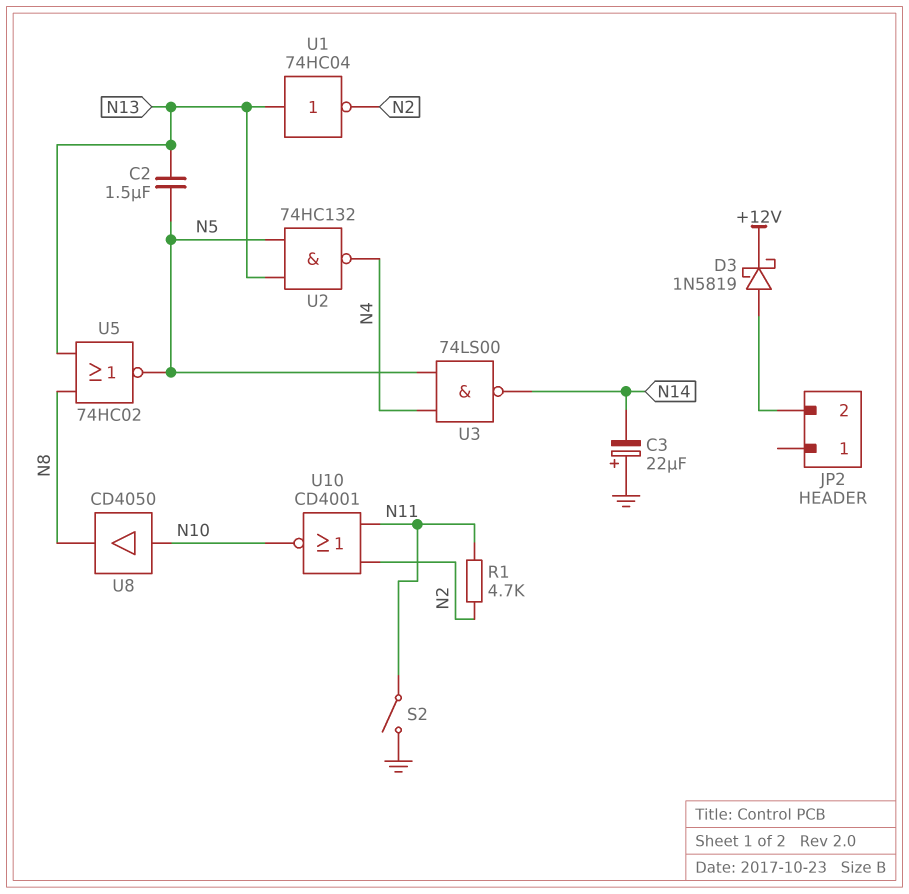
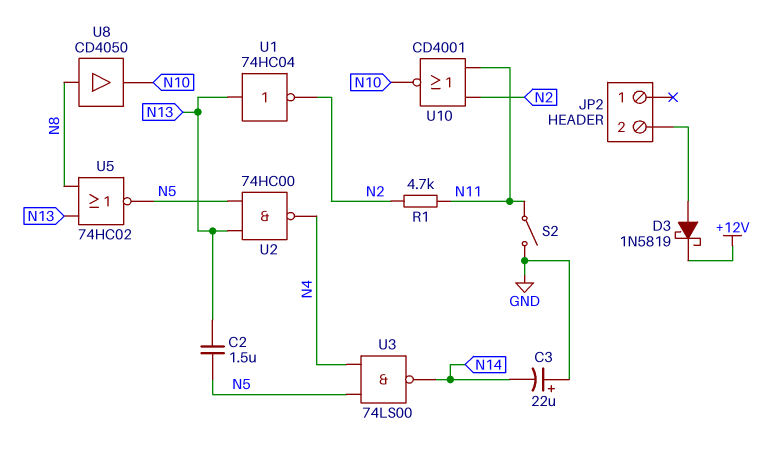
U2: NAND 74HC132 (in N5, in N13, out N4) -> NAND 74HC00 (in N5, in N13, out N4)
U8: buffer CD4050 (in N10, out N8) -> buffer CD4050 (in N8, out N10)

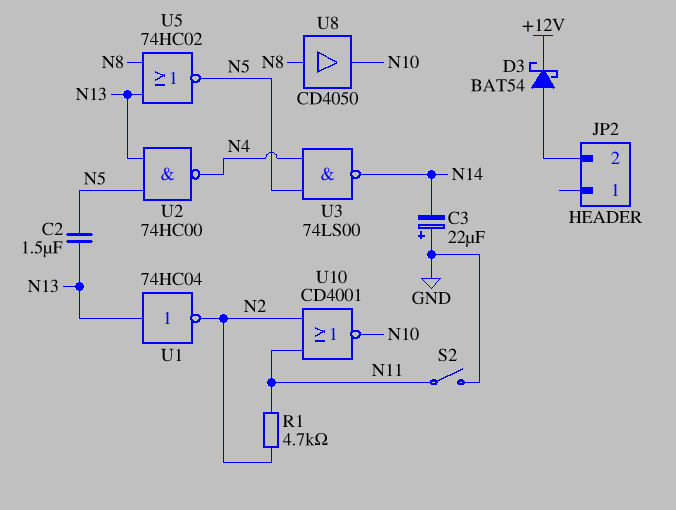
D3: schottky 1N5819 (A JP2/2, K +12V) -> schottky BAT54 (A JP2/2, K +12V)

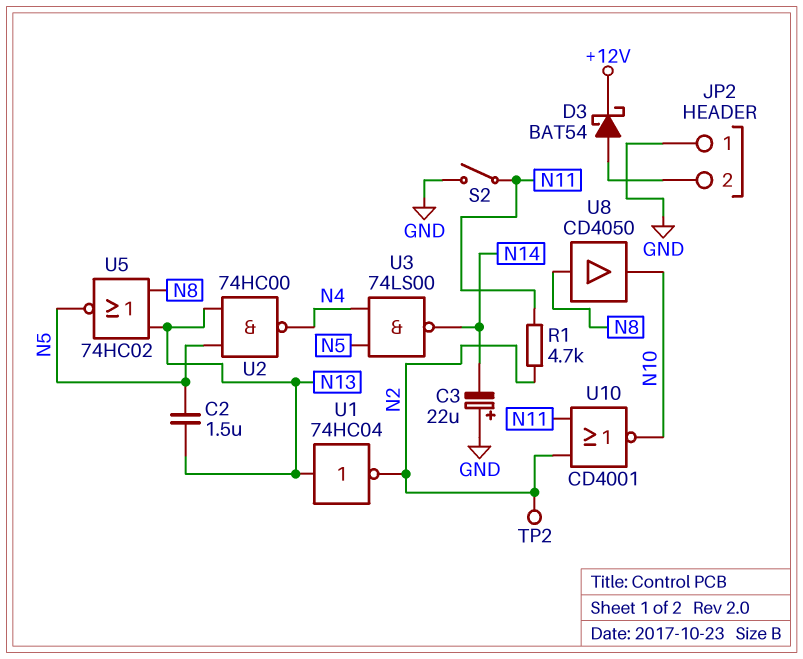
JP2 pin 1: none -> GND
TP2: none -> test point (N2)

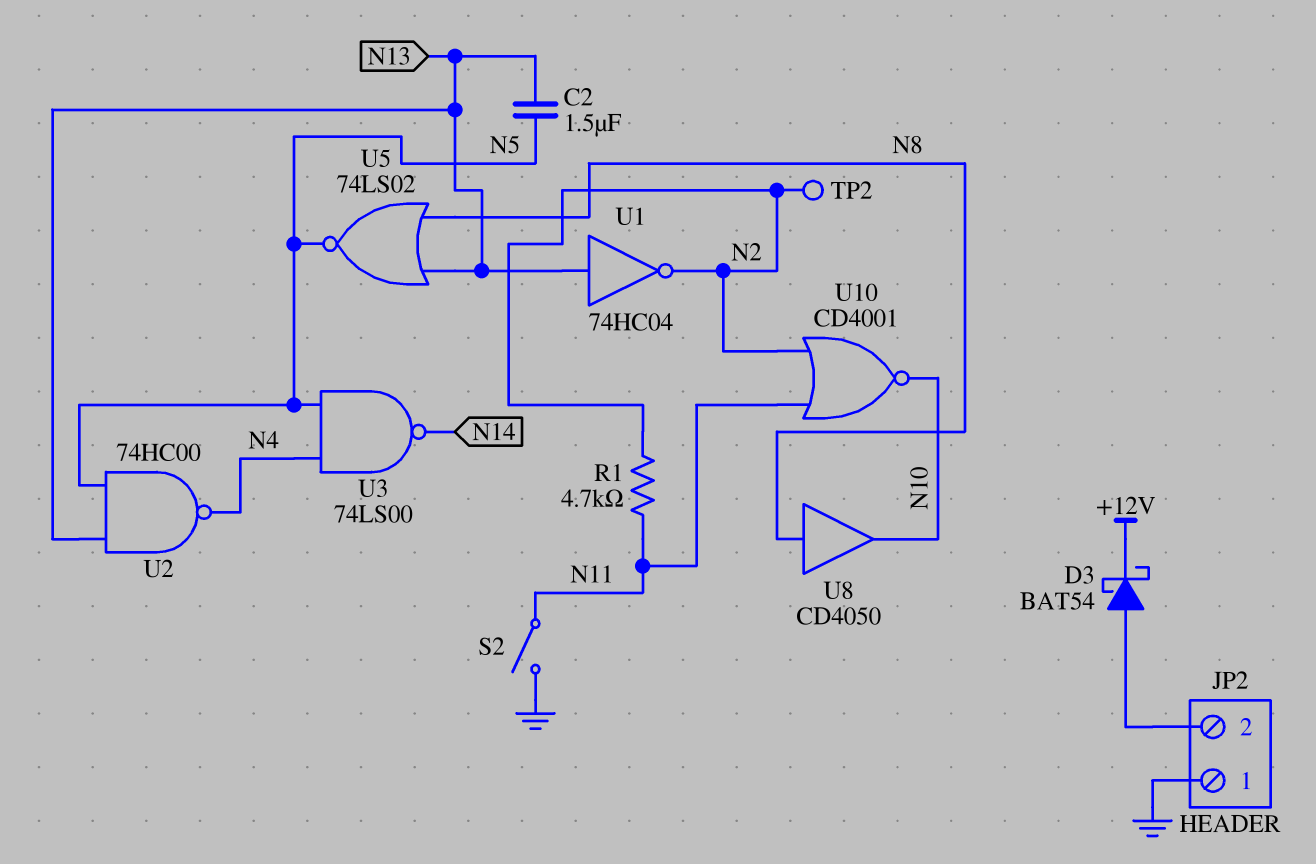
C3: 22uF (plus GND, minus N14) -> none
U5: NOR 74HC02 (in N8, in N13, out N5) -> NOR 74LS02 (in N8, in N13, out N5)

